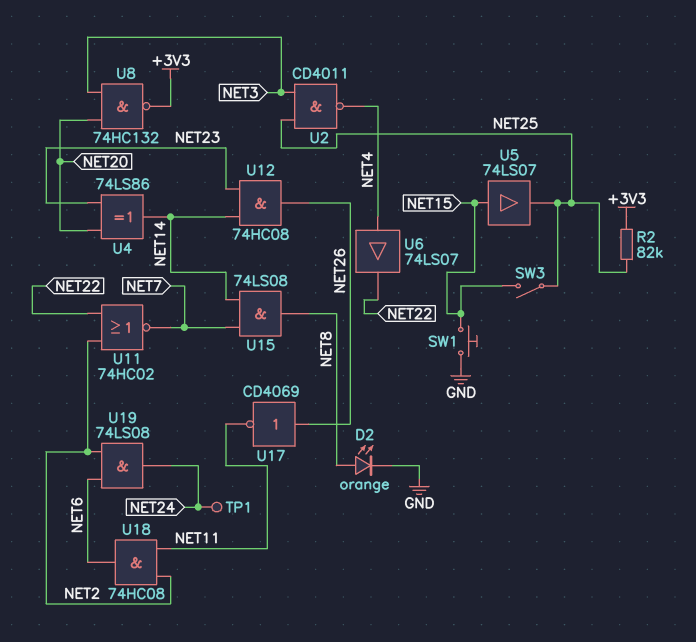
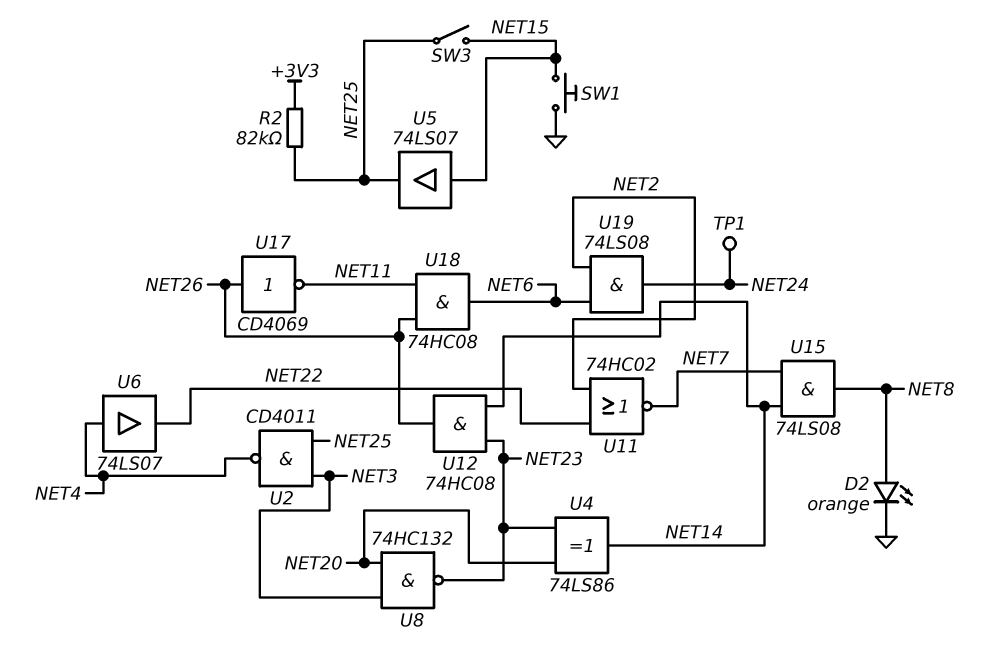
U8: NAND 74HC132 (in NET3, in NET20, out +3V3) -> NAND 74HC132 (in NET3, in NET20, out NET23)
U18: AND 74HC08 (in NET2, in NET11, out NET6) -> AND 74HC08 (in NET11, in NET26, out NET6)

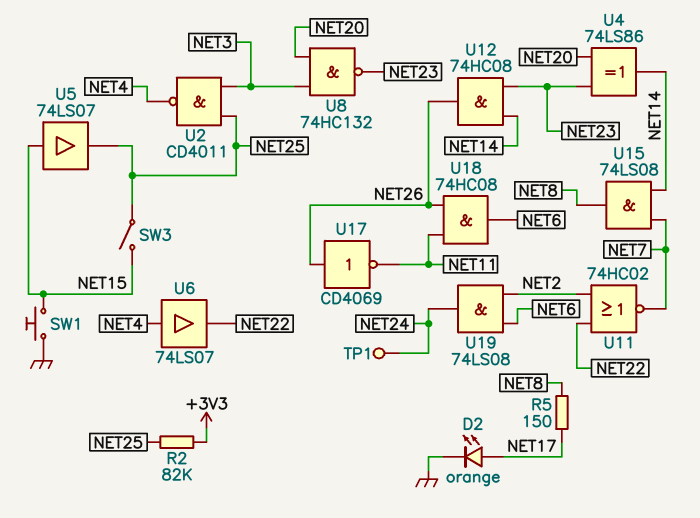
D2: LED orange (A NET8, K GND) -> LED orange (A NET17, K GND)
R5: none -> 150 (NET8, NET17)

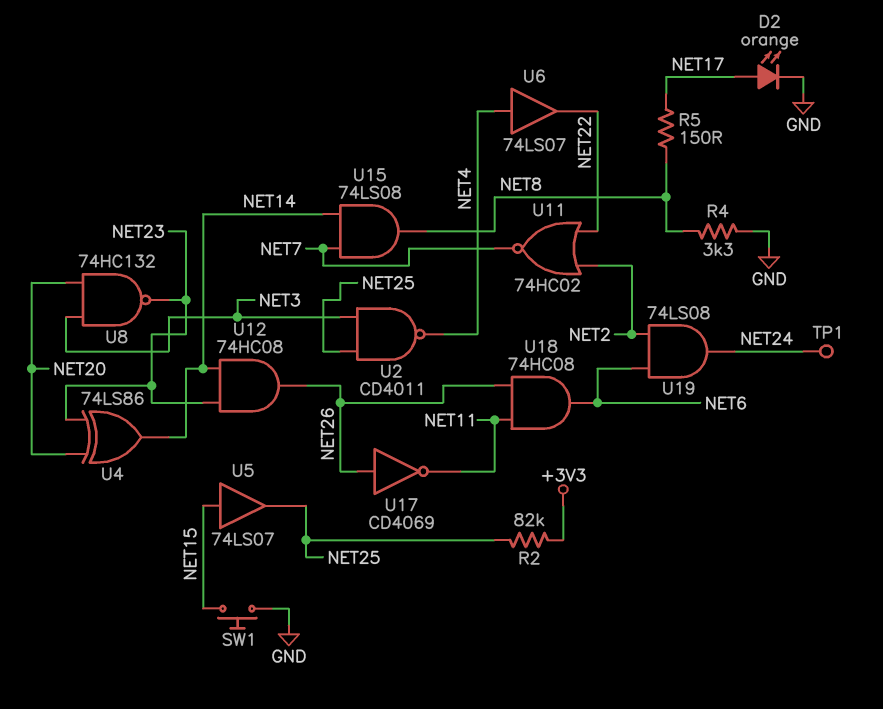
R4: none -> 3.3k (GND, NET8)
SW3: switch (NET15, NET25) -> none

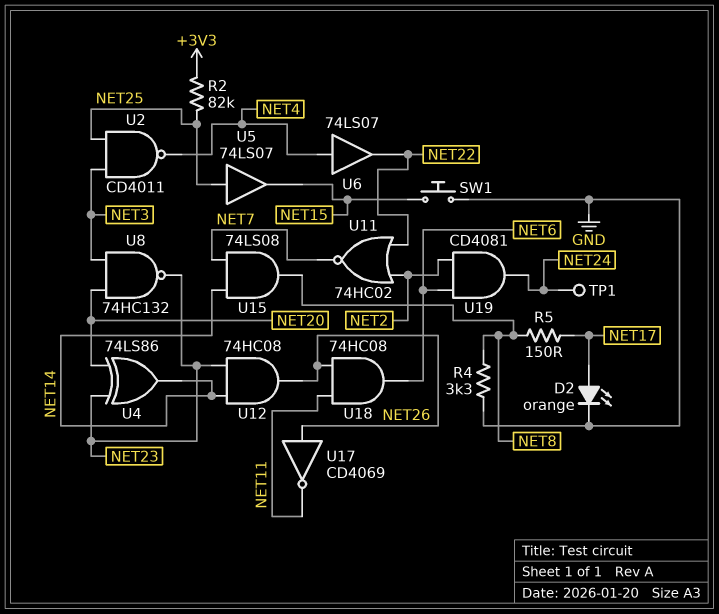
U5: buffer 74LS07 (in NET15, out NET25) -> buffer 74LS07 (in NET25, out NET15)
U19: AND 74LS08 (in NET2, in NET6, out NET24) -> AND CD4081 (in NET2, in NET6, out NET24)

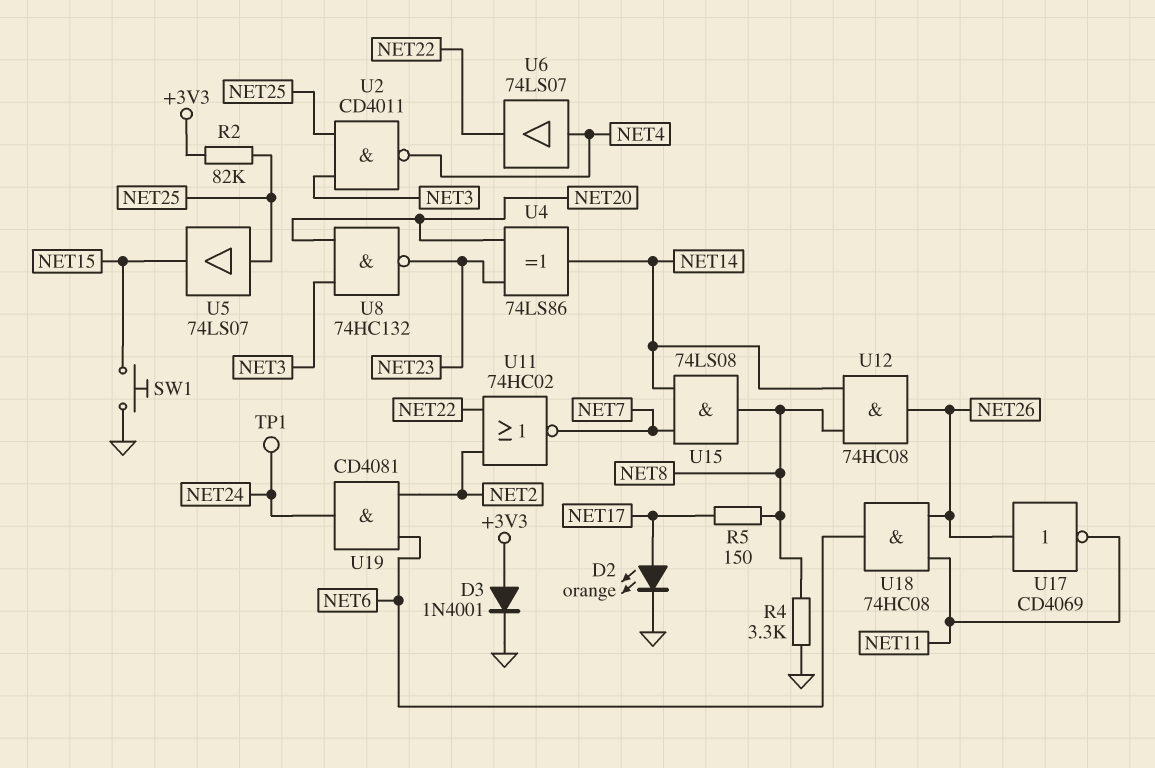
D3: none -> diode 1N4001 (A +3V3, K GND)
U12: AND 74HC08 (in NET14, in NET23, out NET26) -> AND 74HC08 (in NET8, in NET14, out NET26)

